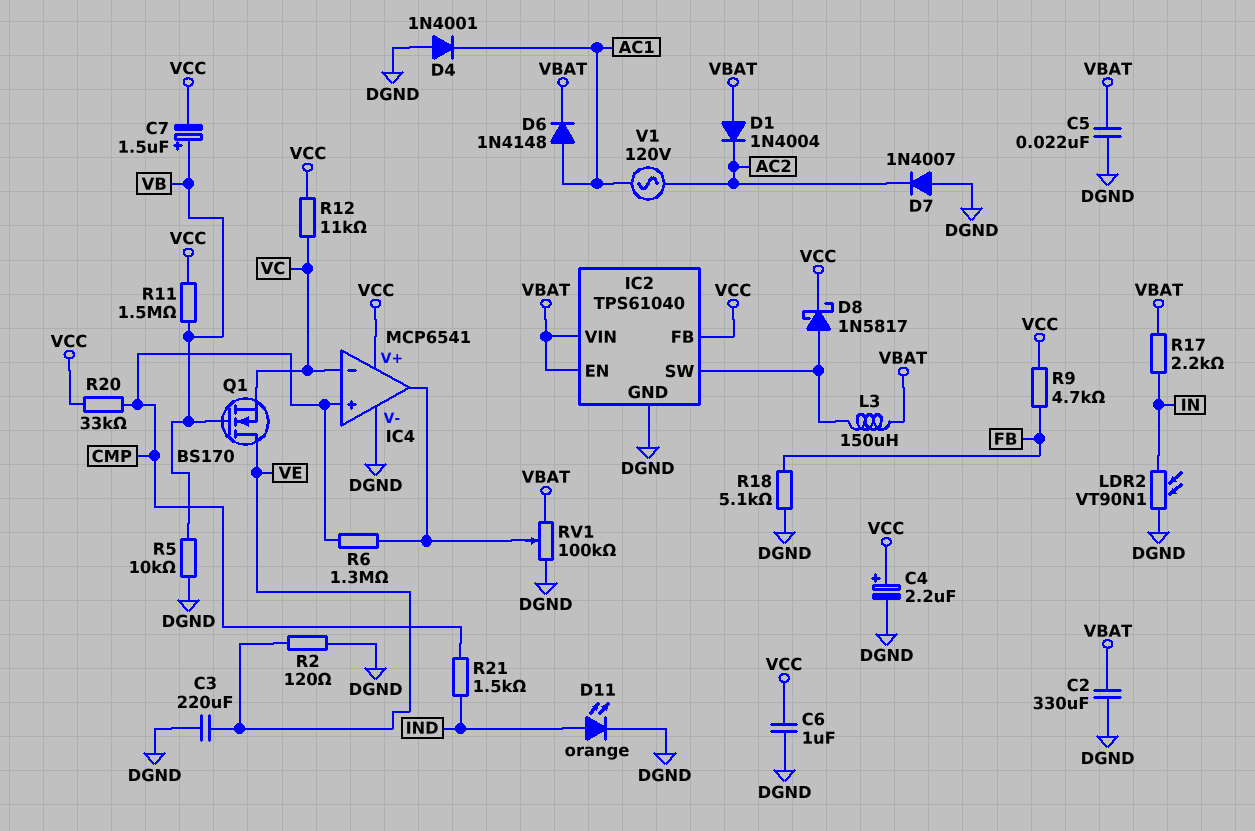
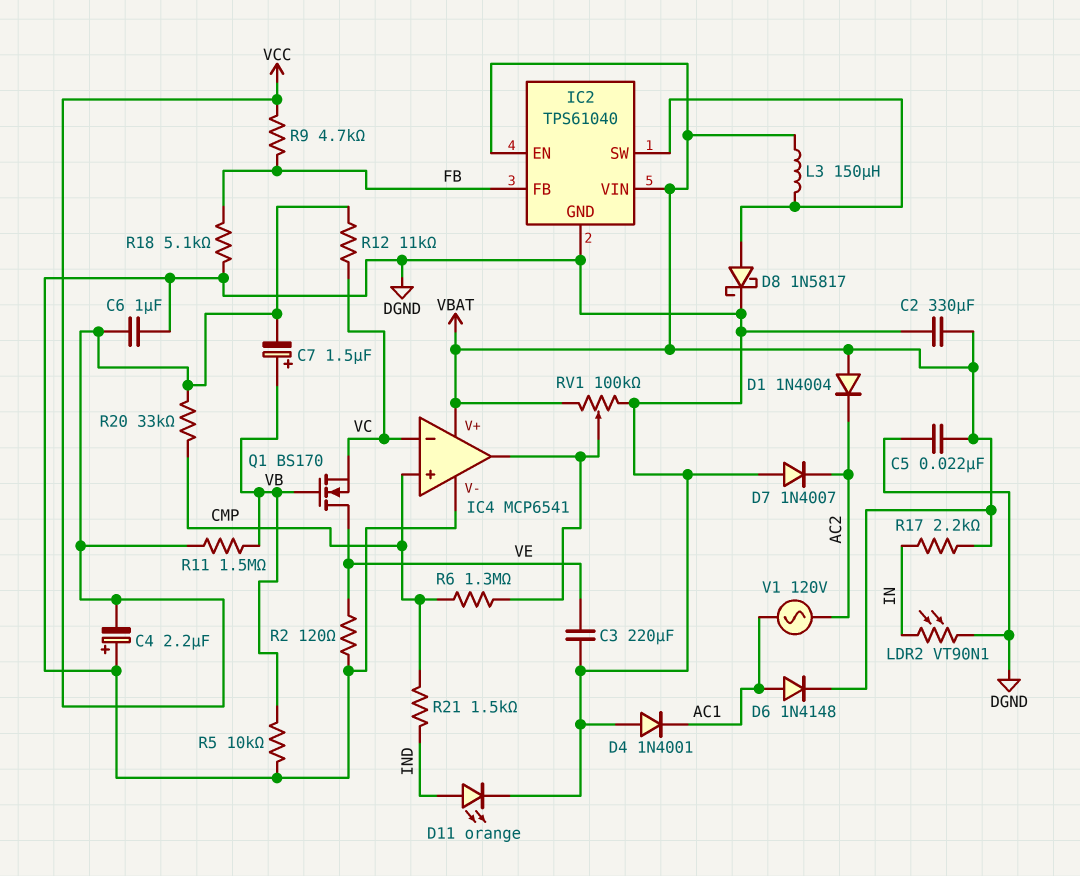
C4: 2.2uF (plus VCC, minus DGND) -> 2.2uF (plus DGND, minus VCC)
D8: schottky 1N5817 (A IC2/SW, K VCC) -> schottky 1N5817 (A IC2/SW, K DGND)
IC2 pin FB: VCC -> FB
IC4 pin V+: VCC -> VBAT

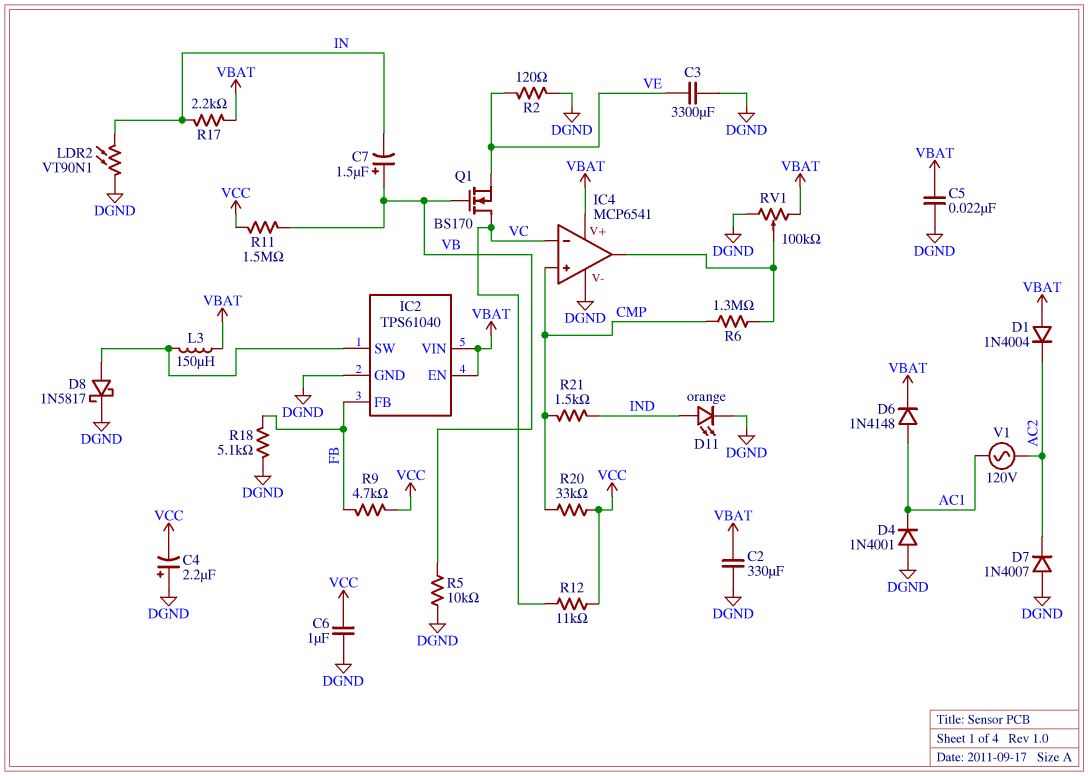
C3: 220uF (DGND, VE) -> 3300uF (DGND, VE)
C7: 1.5uF (plus VB, minus VCC) -> 1.5uF (plus VB, minus IN)
Q1: NMOS BS170 (G VB, D VE, S VC) -> NMOS BS170 (G VB, D VC, S VE)

